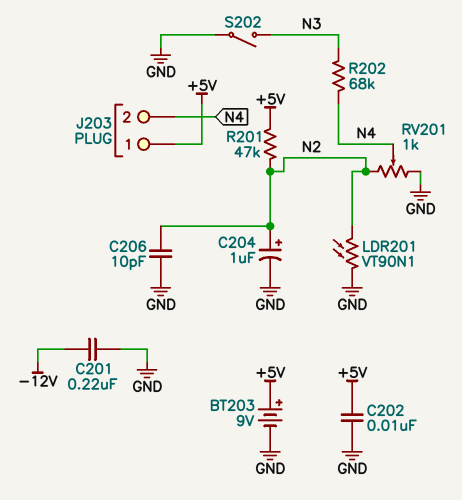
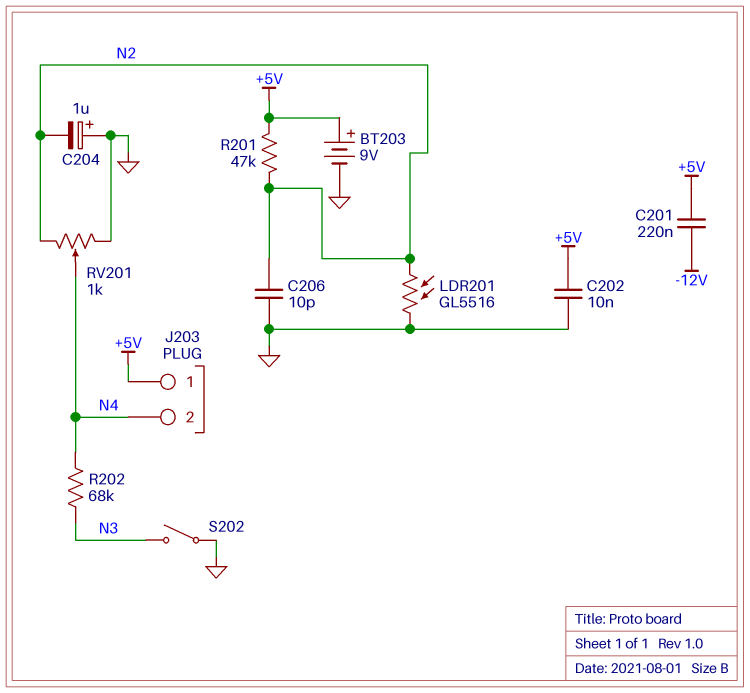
C201: 220nF (-12V, GND) -> 220nF (+5V, -12V)
C204: 1uF (plus N2, minus GND) -> 1uF (plus GND, minus N2)
LDR201: VT90N1 (GND, N2) -> GL5516 (GND, N2)

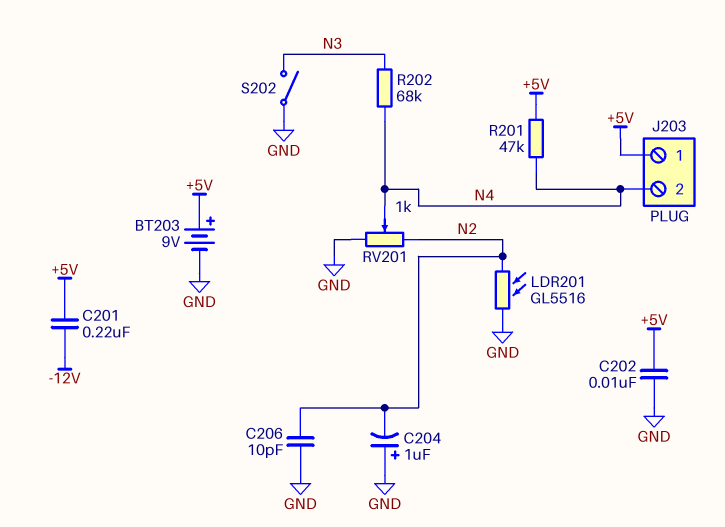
R201: 47k (+5V, N2) -> 47k (+5V, N4)

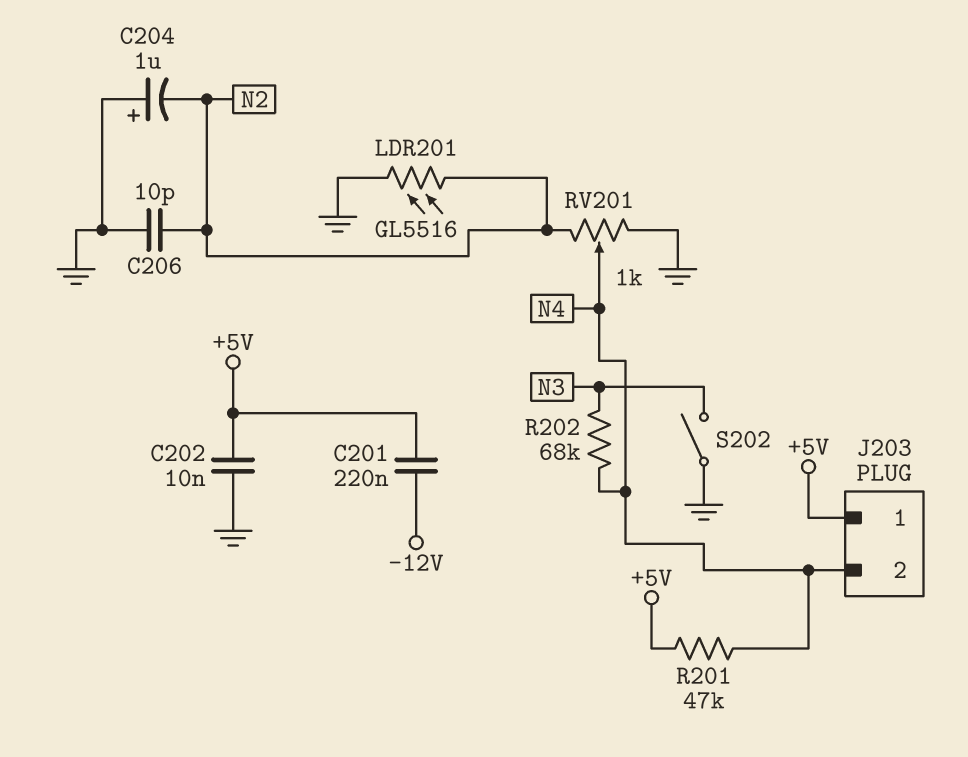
BT203: 9V (plus +5V, minus GND) -> none

